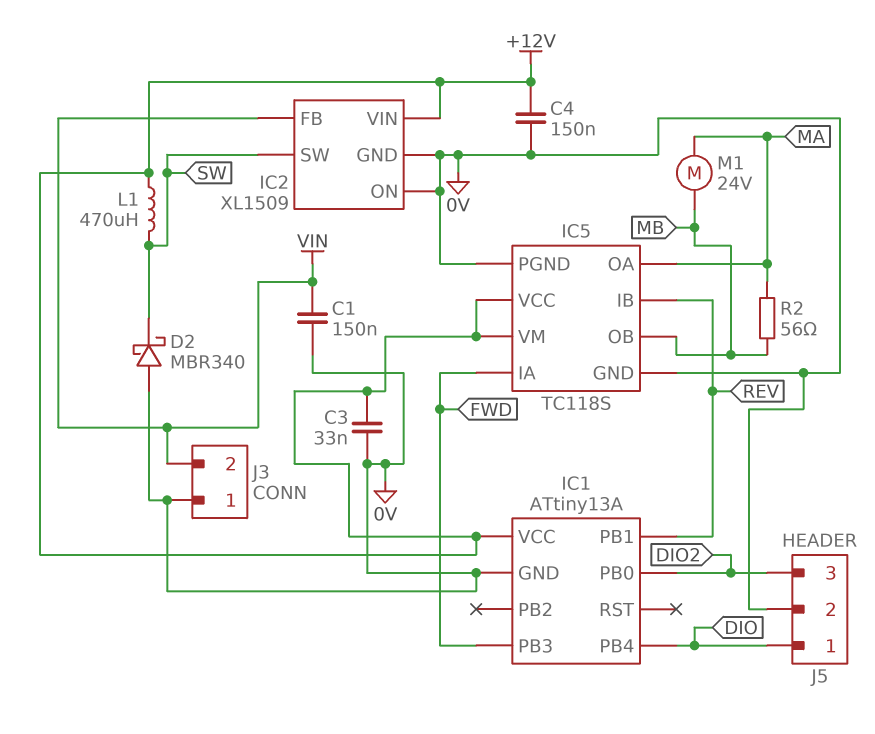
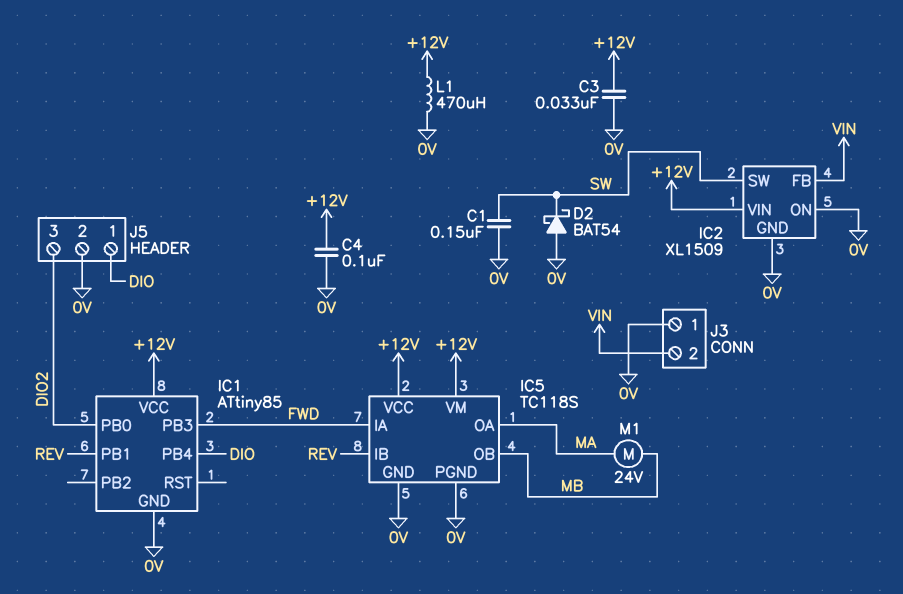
C1: 150nF (0V, VIN) -> 150nF (0V, SW)
C4: 150nF (+12V, 0V) -> 100nF (+12V, 0V)
D2: schottky MBR340 (A 0V, K SW) -> schottky BAT54 (A 0V, K SW)
IC1: ATtiny13A -> ATtiny85
L1: 470uH (+12V, SW) -> 470uH (+12V, 0V)
R2: 56 (MA, MB) -> none

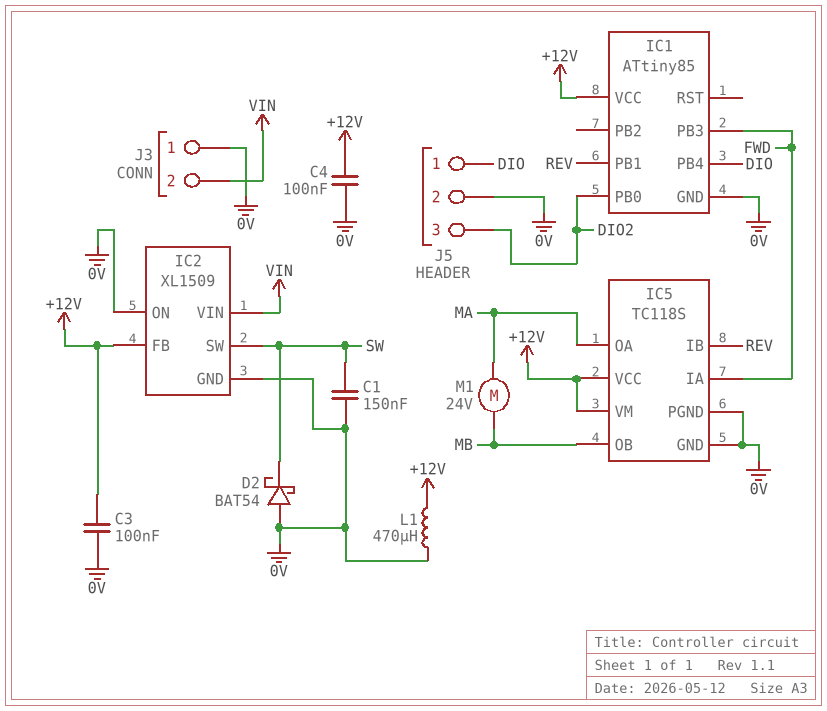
C3: 33nF (+12V, 0V) -> 100nF (+12V, 0V)
IC2 pin FB: VIN -> +12V
IC2 pin VIN: +12V -> VIN

